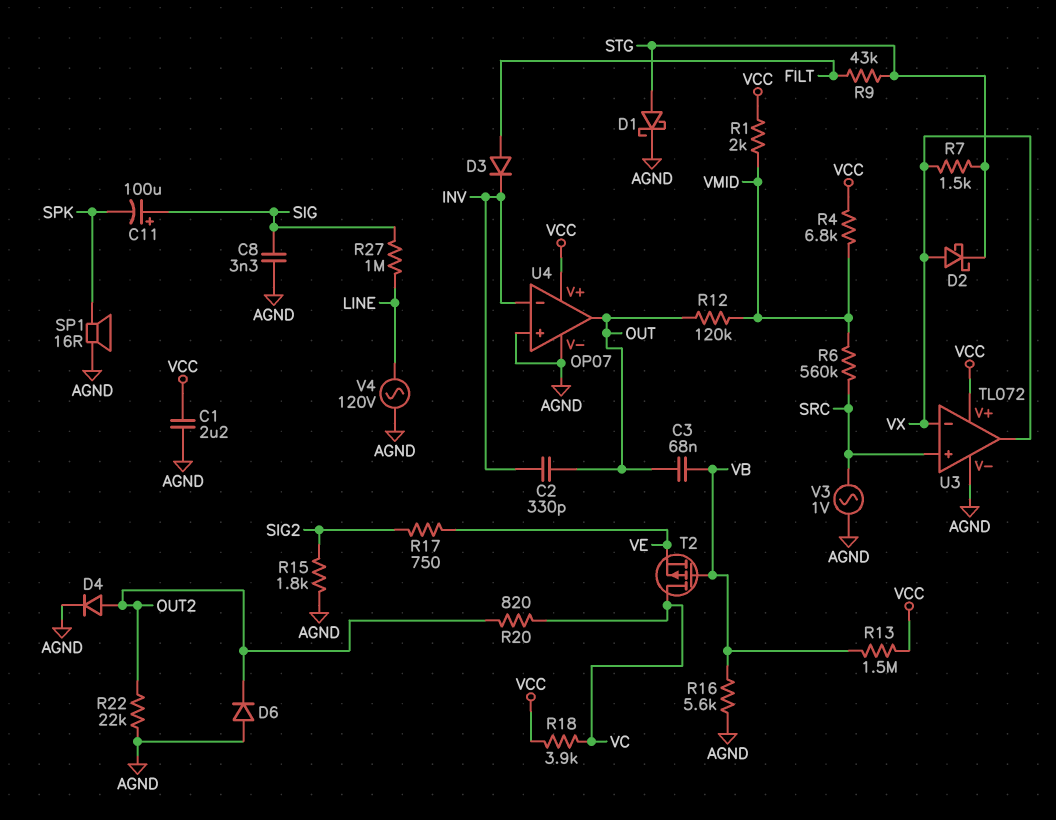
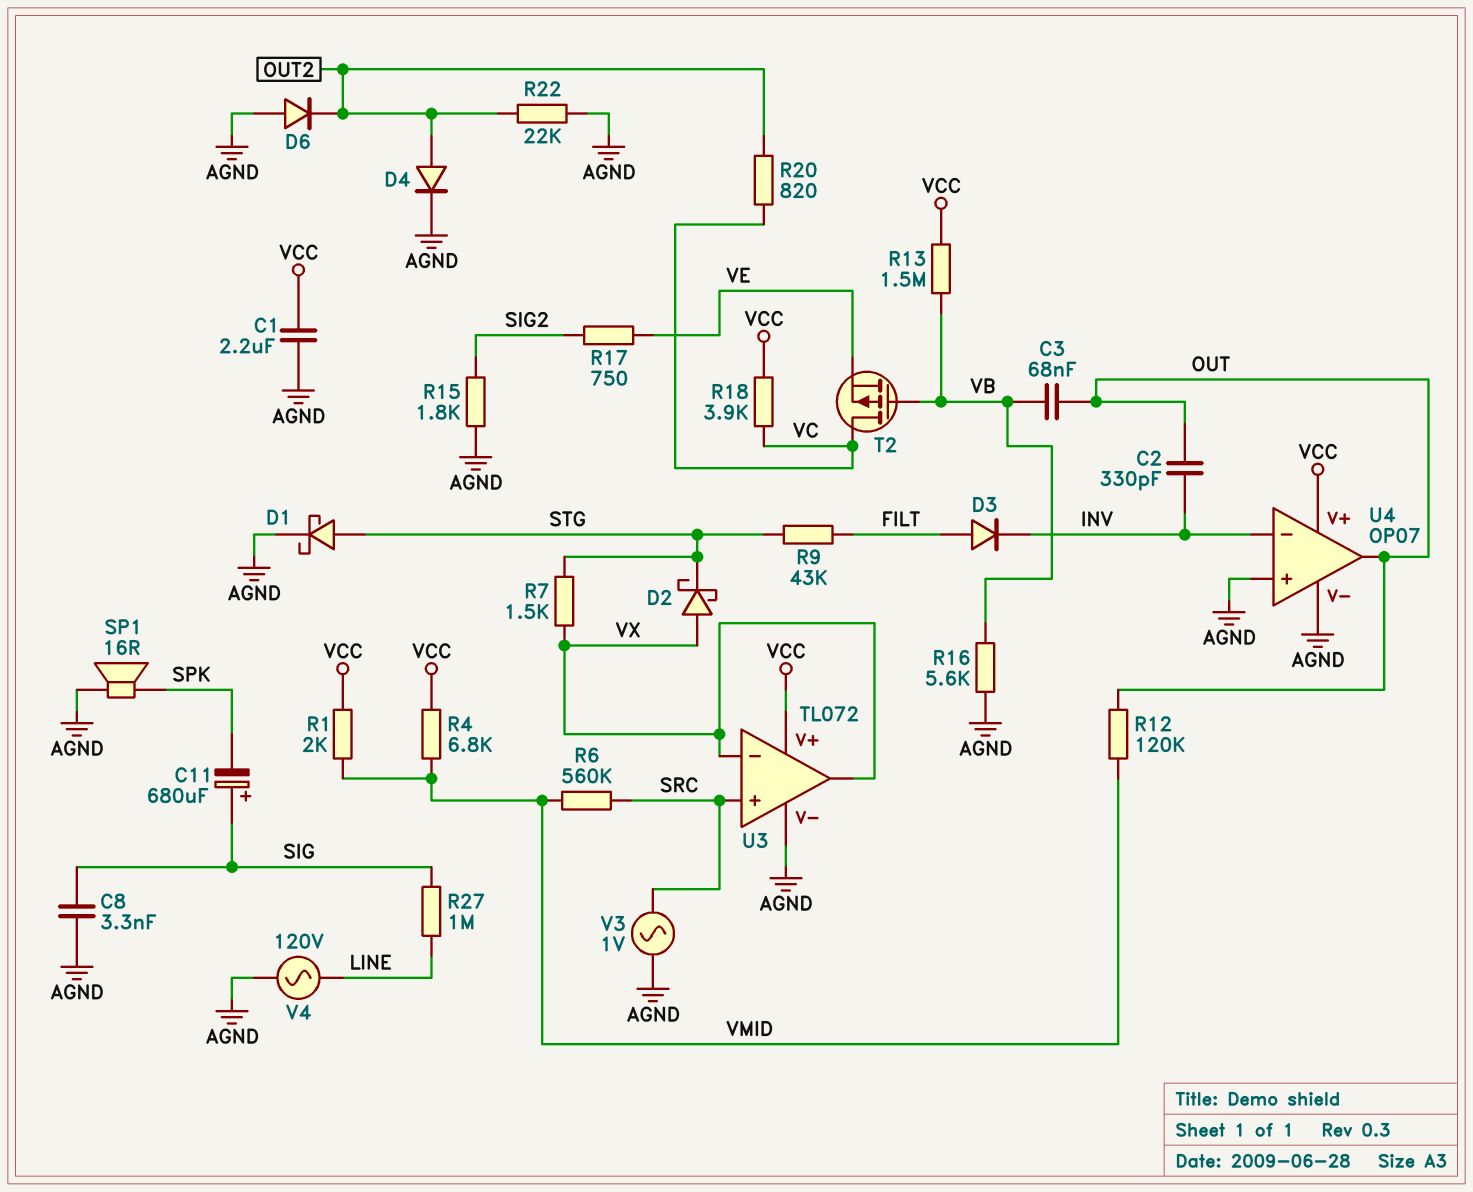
C11: 100uF (plus SIG, minus SPK) -> 680uF (plus SIG, minus SPK)

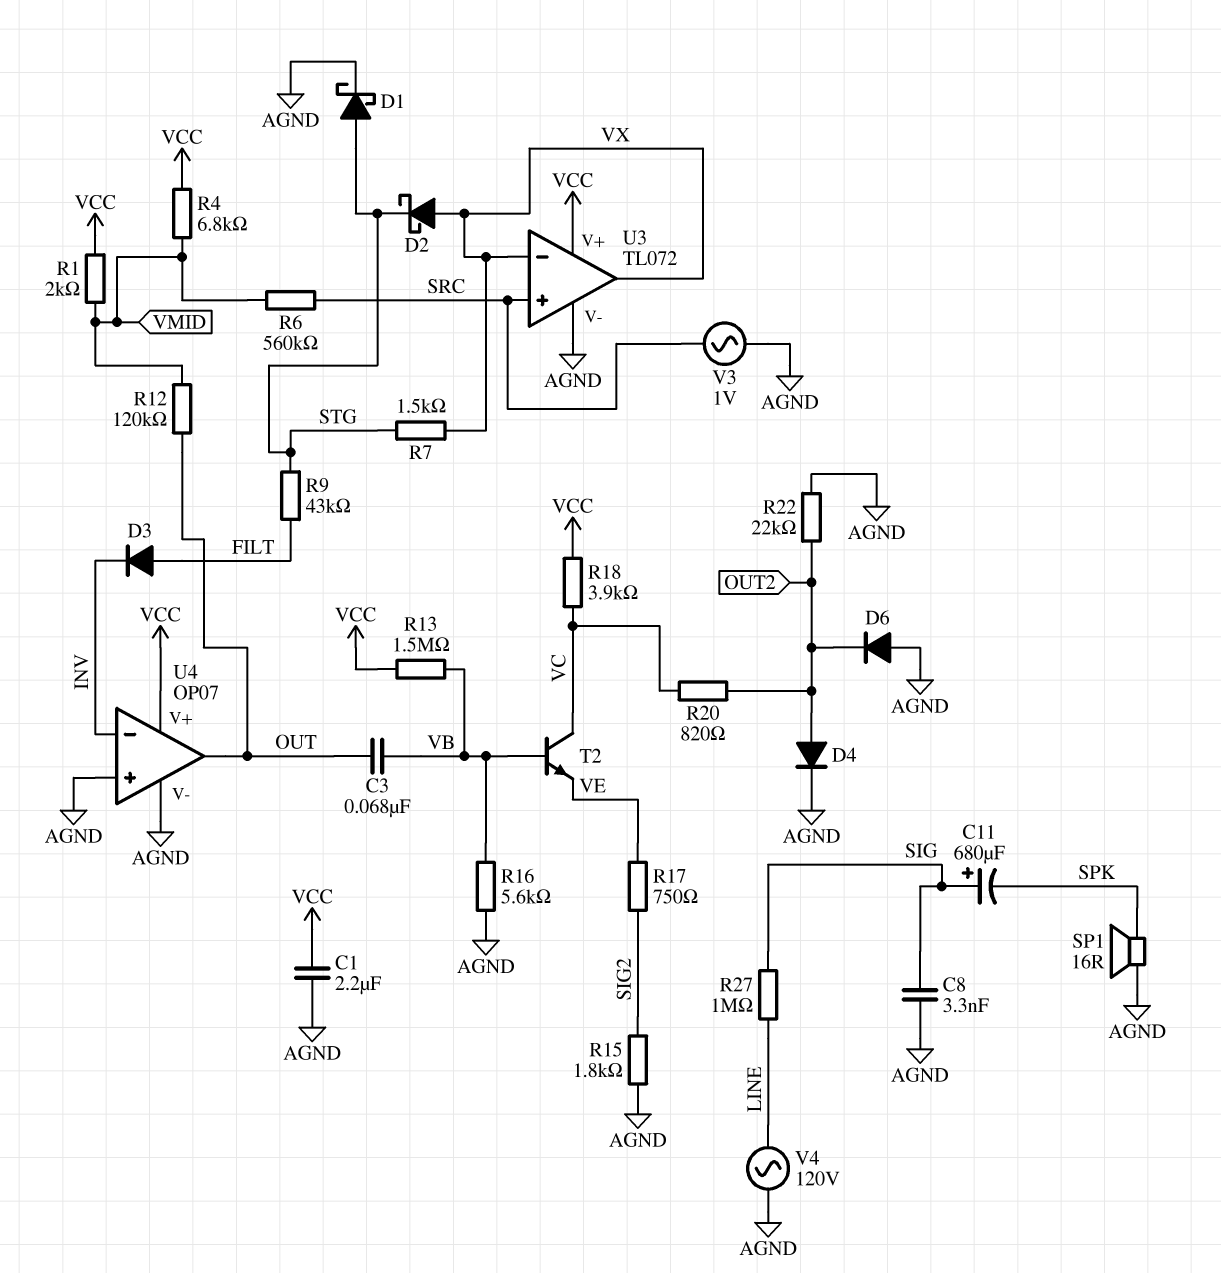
C2: 330pF (INV, OUT) -> none
T2: PMOS (G VB, D VC, S VE) -> NPN (B VB, C VC, E VE)

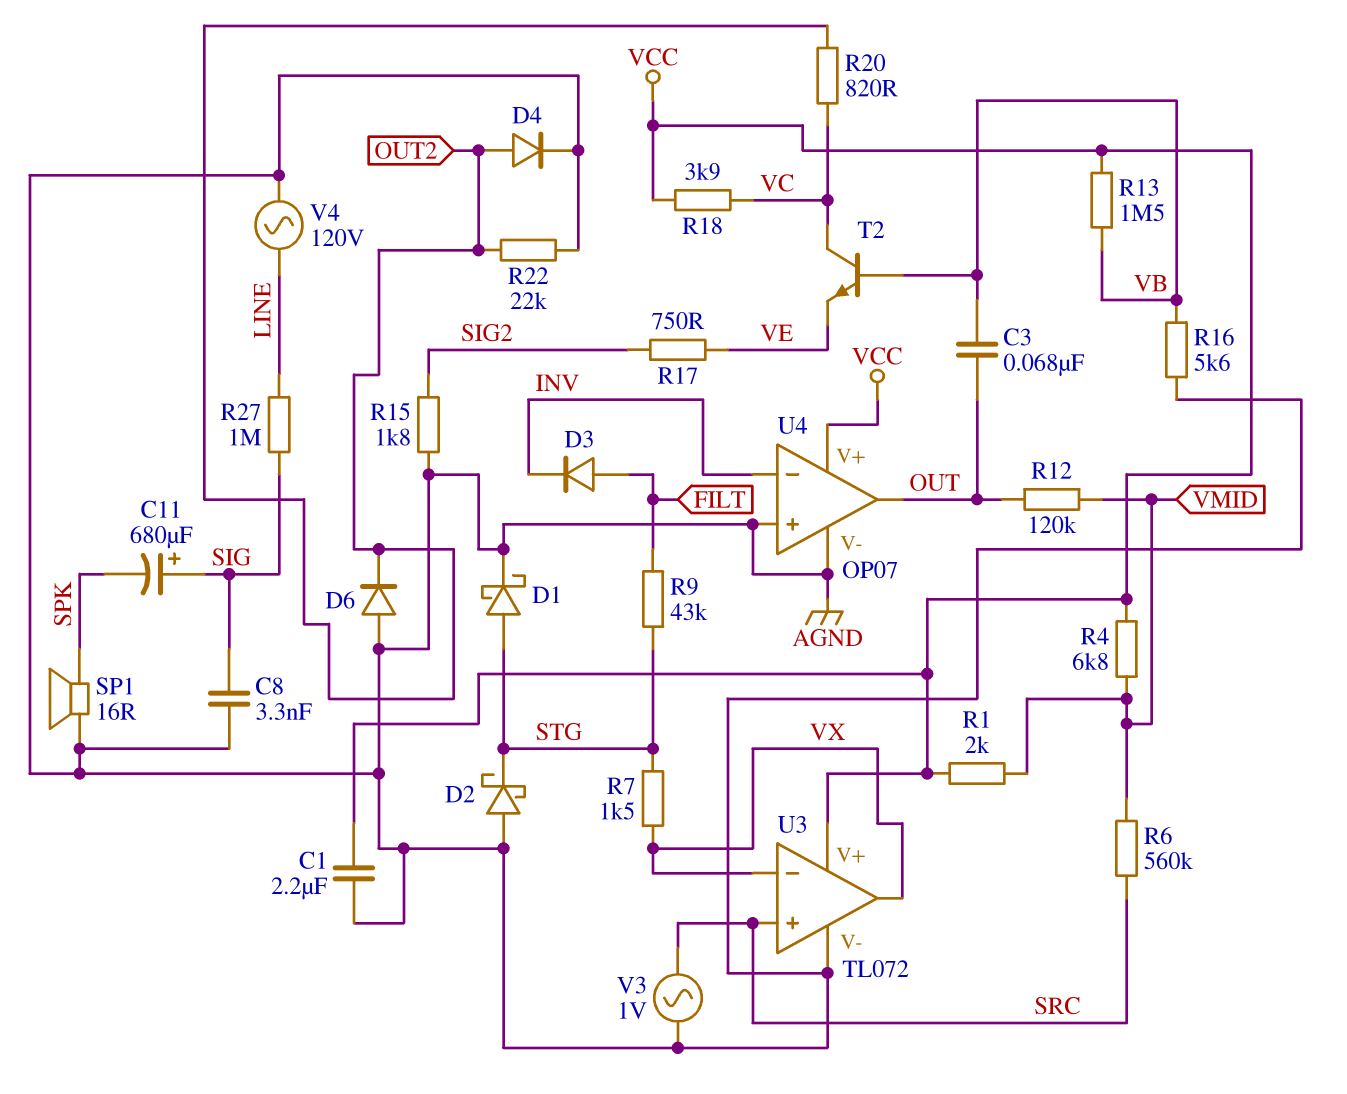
D2: schottky (A VX, K STG) -> schottky (A AGND, K STG)

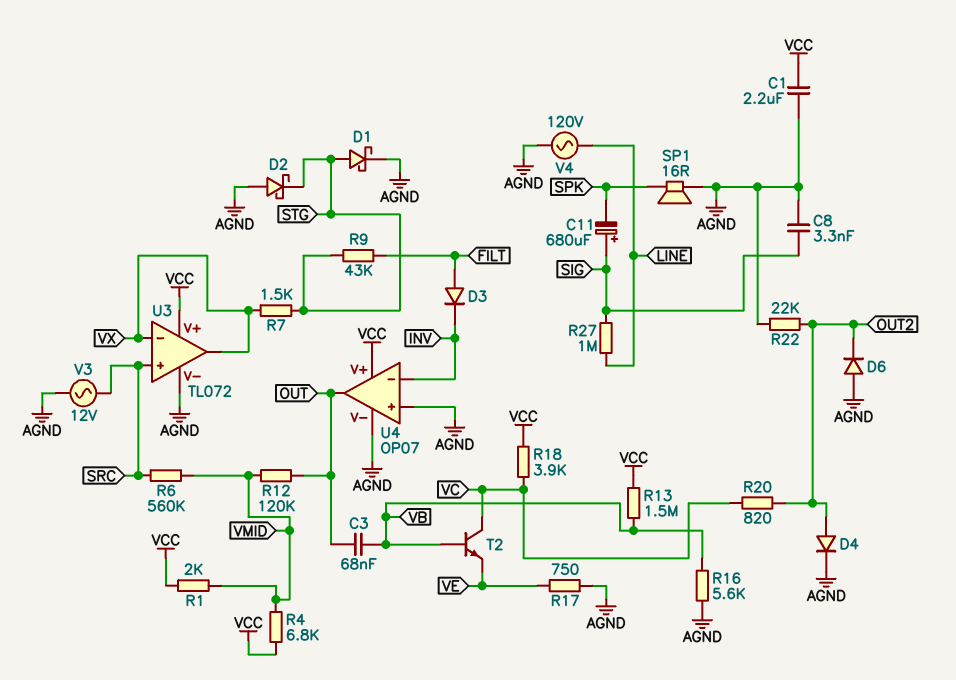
R15: 1.8k (AGND, SIG2) -> none
R17: 750 (SIG2, VE) -> 750 (AGND, VE)
V3: AC 1V (AGND, SRC) -> AC 12V (AGND, SRC)

